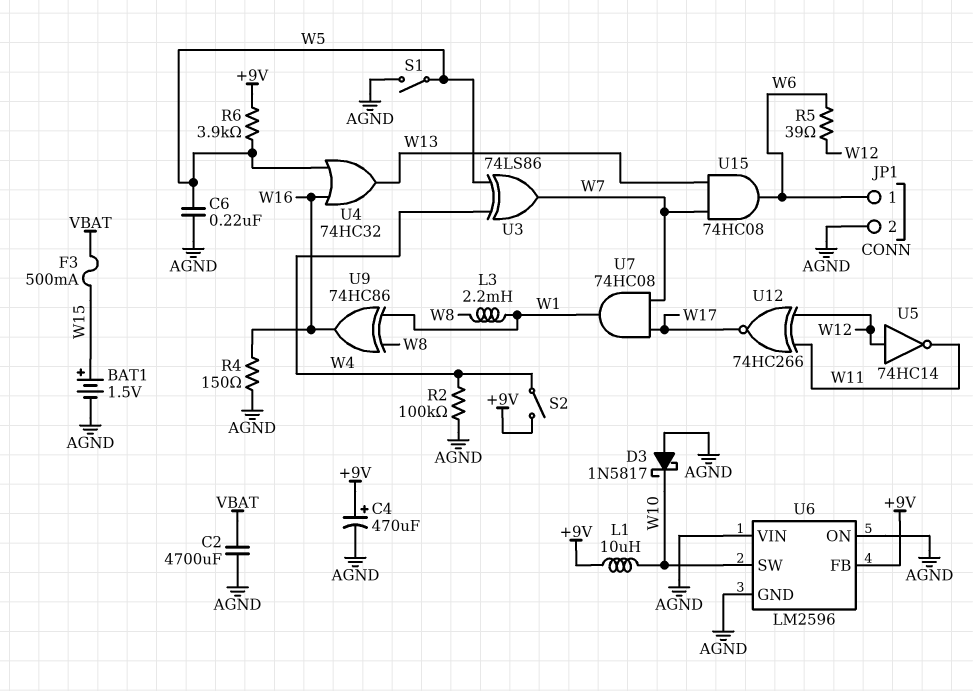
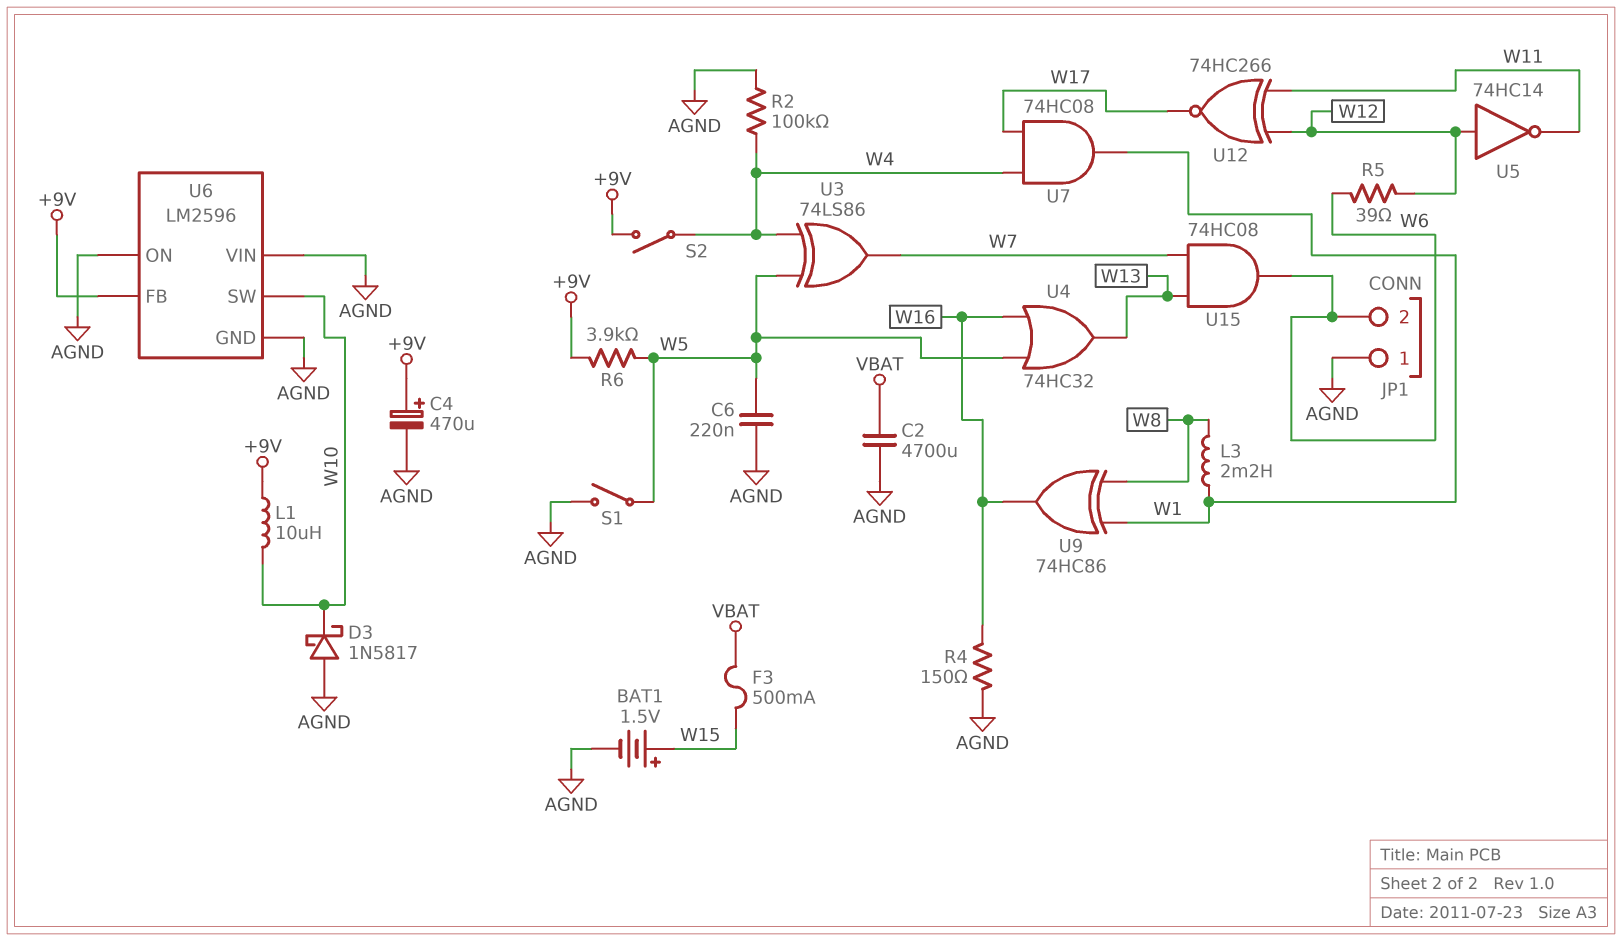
JP1 pin 1: W6 -> AGND
JP1 pin 2: AGND -> W6
U7: AND 74HC08 (in W7, in W17, out W1) -> AND 74HC08 (in W4, in W17, out W1)

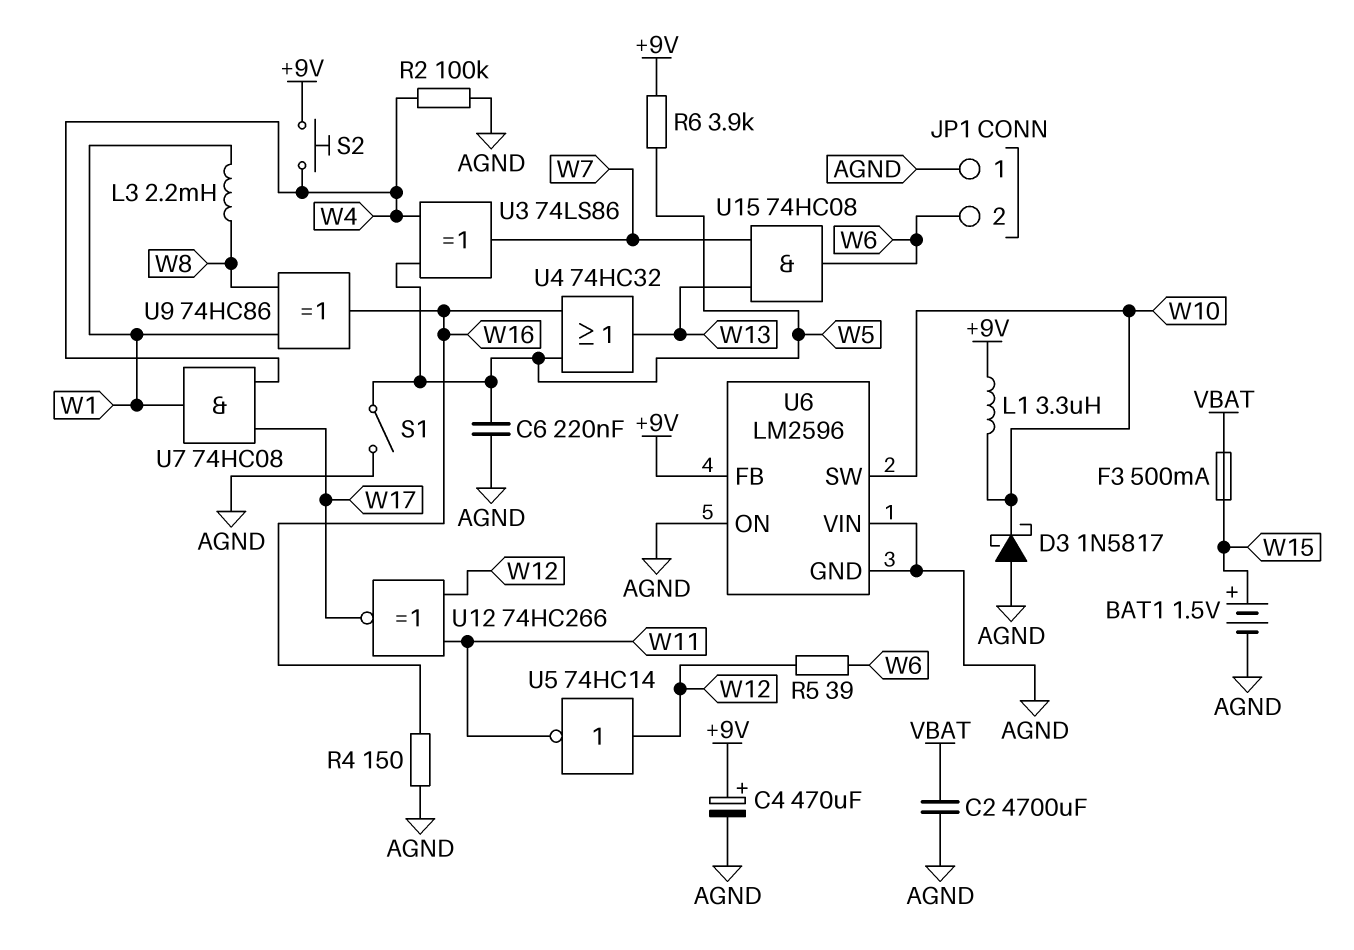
L1: 10uH (+9V, W10) -> 3.3uH (+9V, W10)
S2: switch (+9V, W4) -> button (+9V, W4)

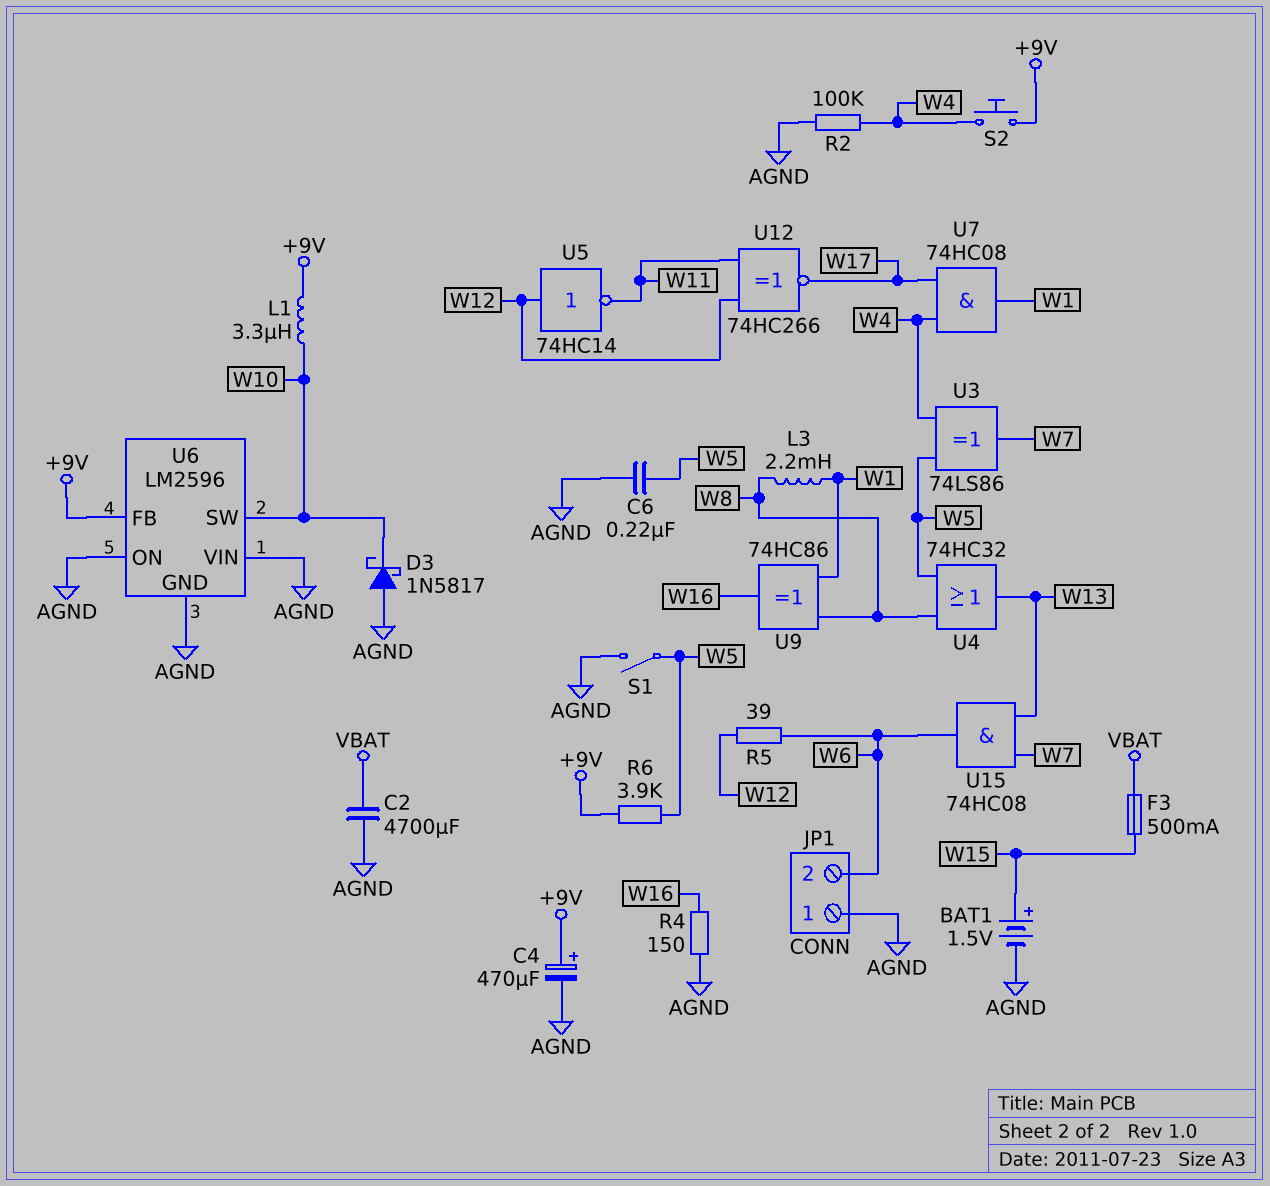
U4: OR 74HC32 (in W5, in W16, out W13) -> OR 74HC32 (in W5, in W8, out W13)

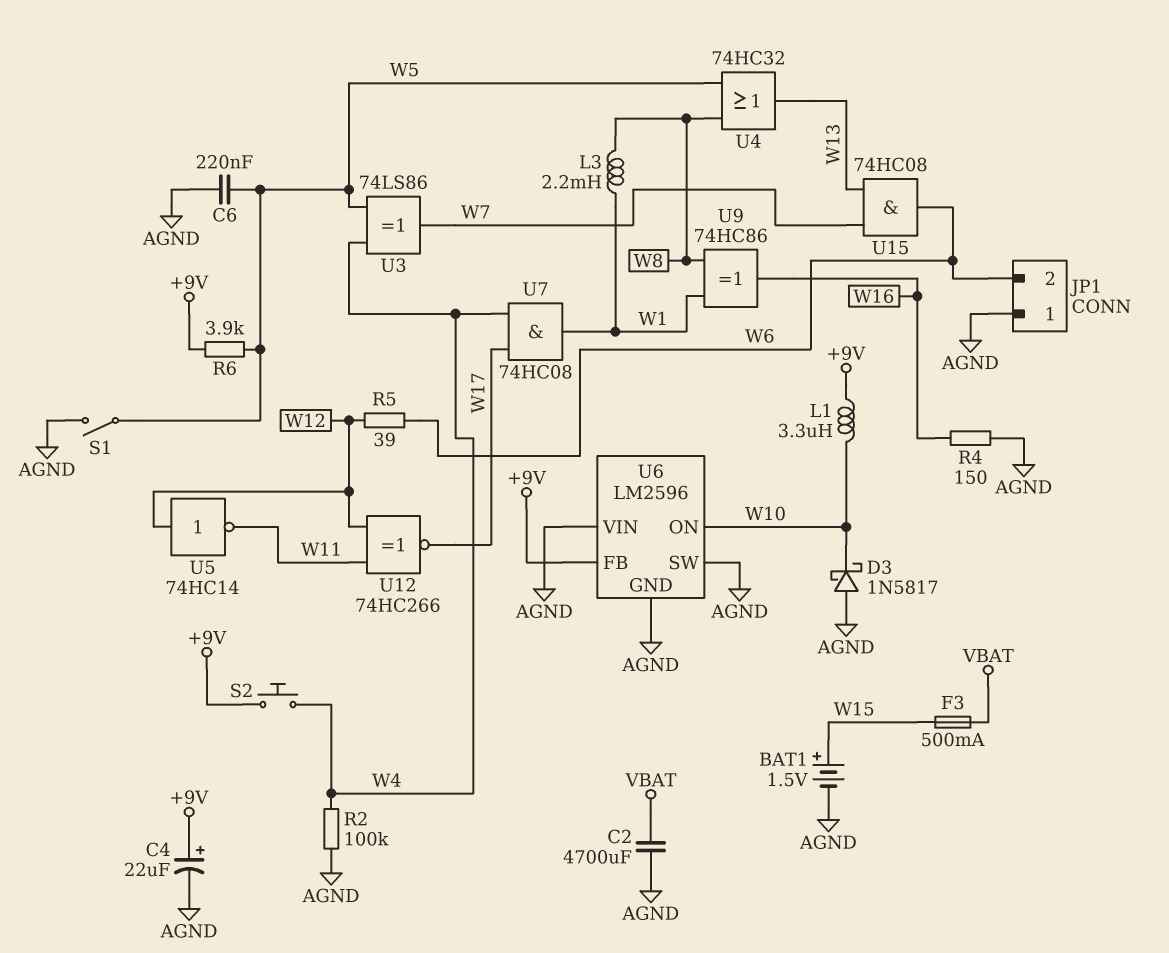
C4: 470uF (plus +9V, minus AGND) -> 22uF (plus +9V, minus AGND)
U6 pin ON: AGND -> W10
U6 pin SW: W10 -> AGND

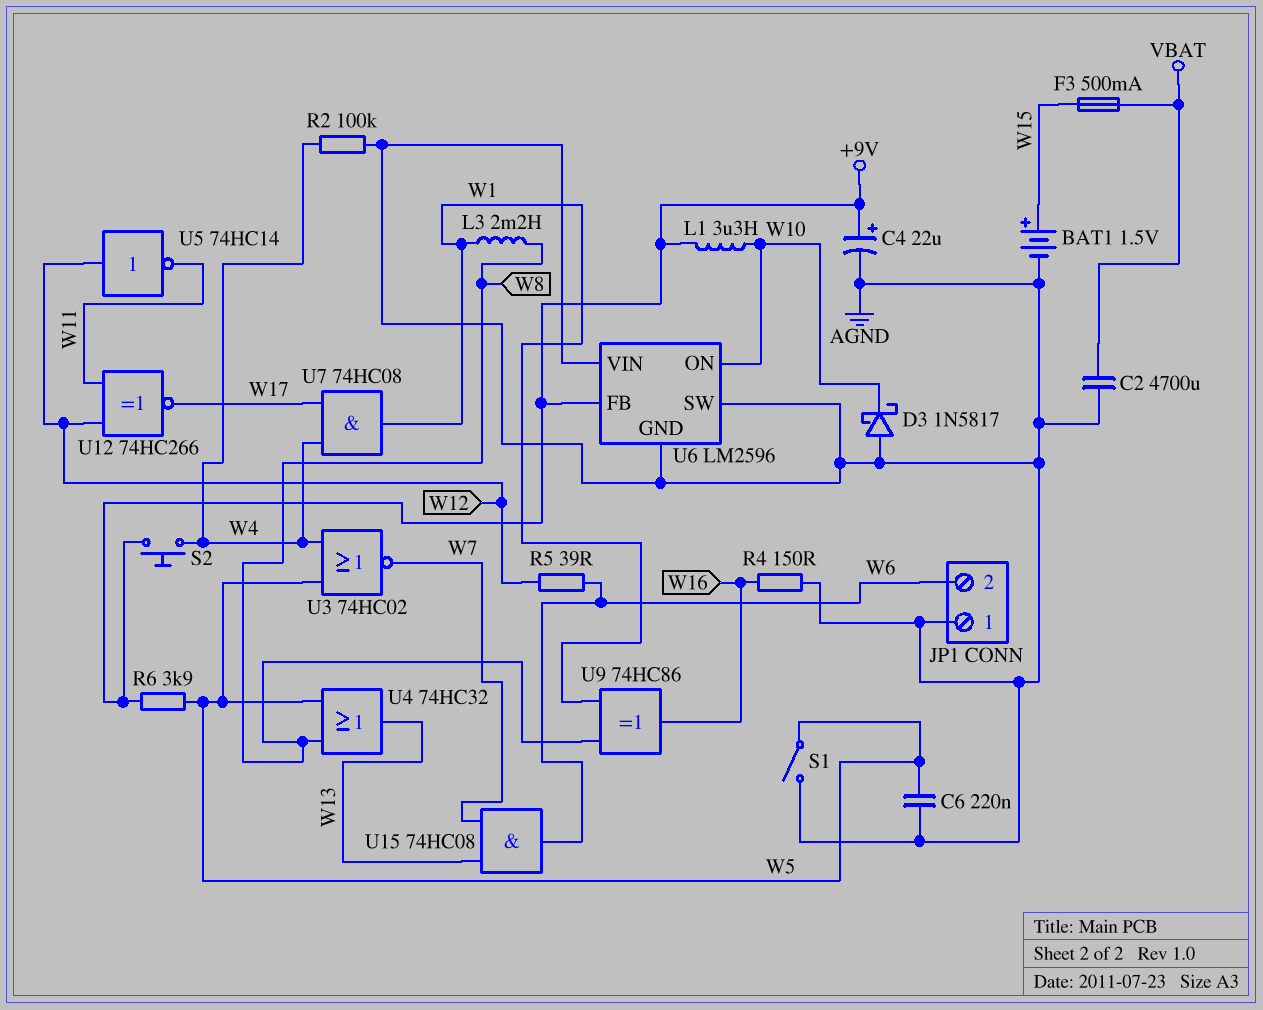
U3: XOR 74LS86 (in W4, in W5, out W7) -> NOR 74HC02 (in W4, in W5, out W7)

